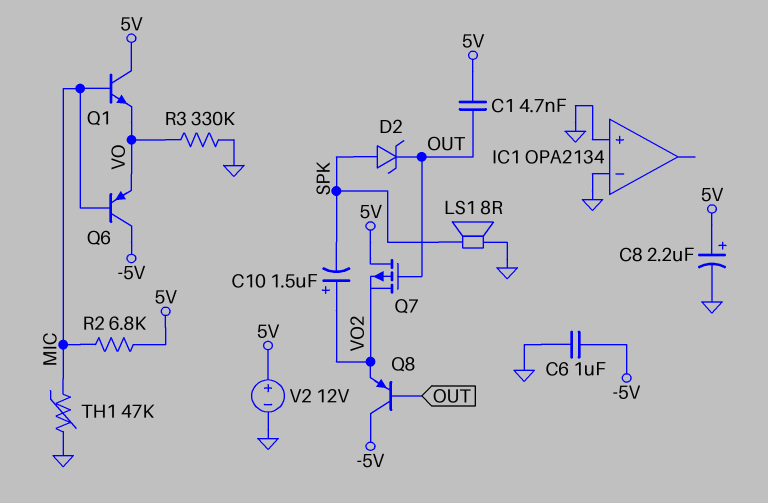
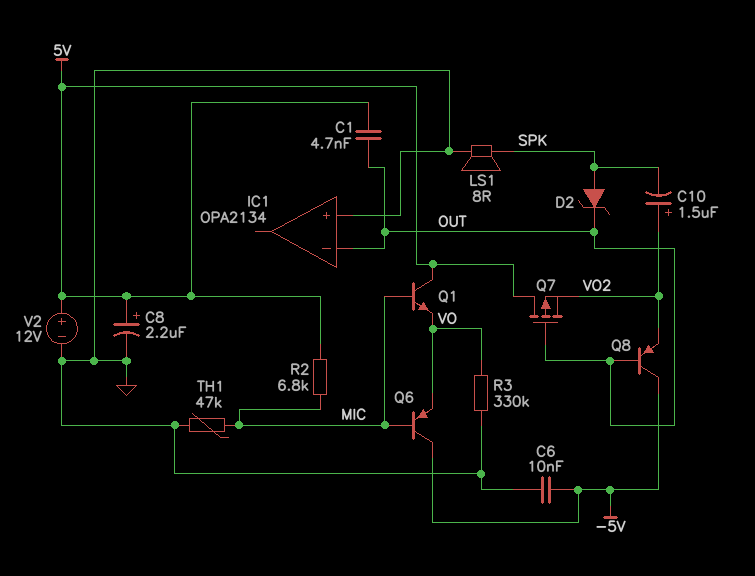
C6: 1uF (-5V, GND) -> 10nF (-5V, GND)
IC1 pin in-: GND -> OUT

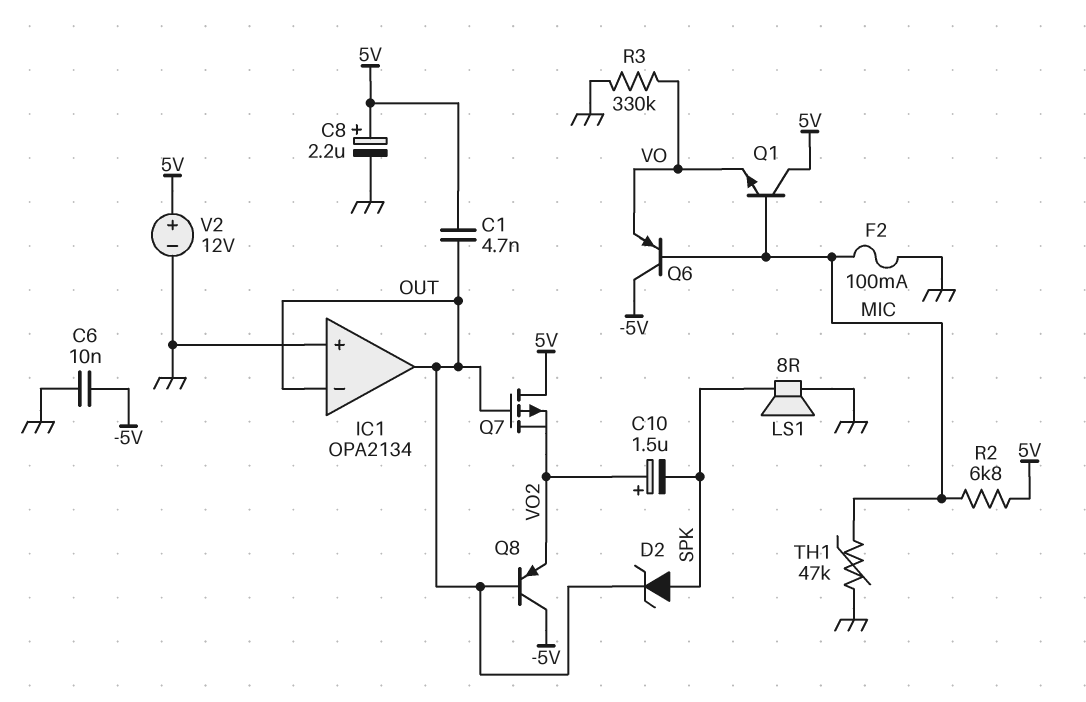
F2: none -> 100mA (GND, MIC)
IC1 pin out: none -> OUT

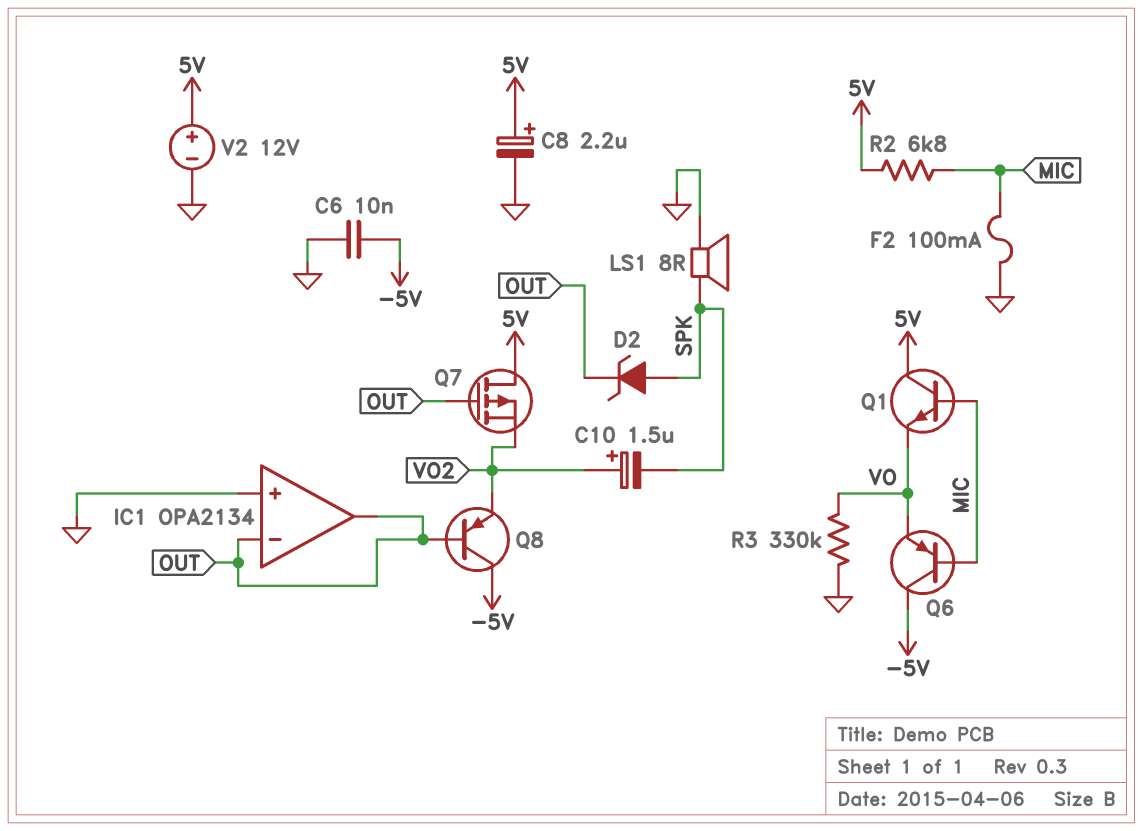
C1: 4.7nF (5V, OUT) -> none
TH1: 47k (GND, MIC) -> none

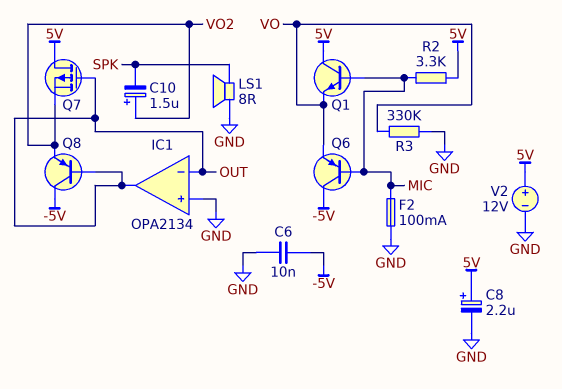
D2: zener (A SPK, K OUT) -> none
R2: 6.8k (5V, MIC) -> 3.3k (5V, MIC)

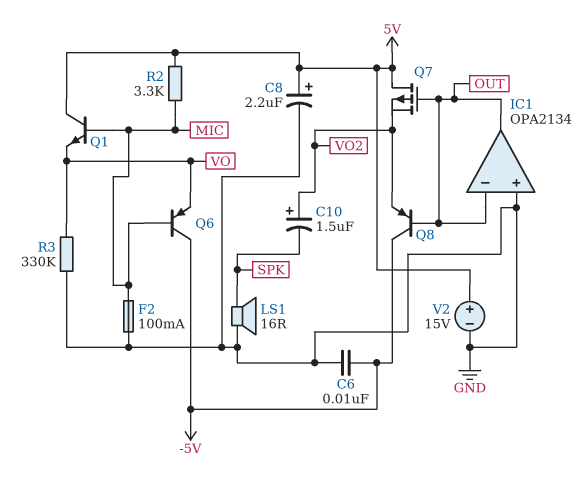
LS1: speaker 8R (GND, SPK) -> speaker 16R (GND, SPK)
V2: 12V (plus 5V, minus GND) -> 15V (plus 5V, minus GND)

